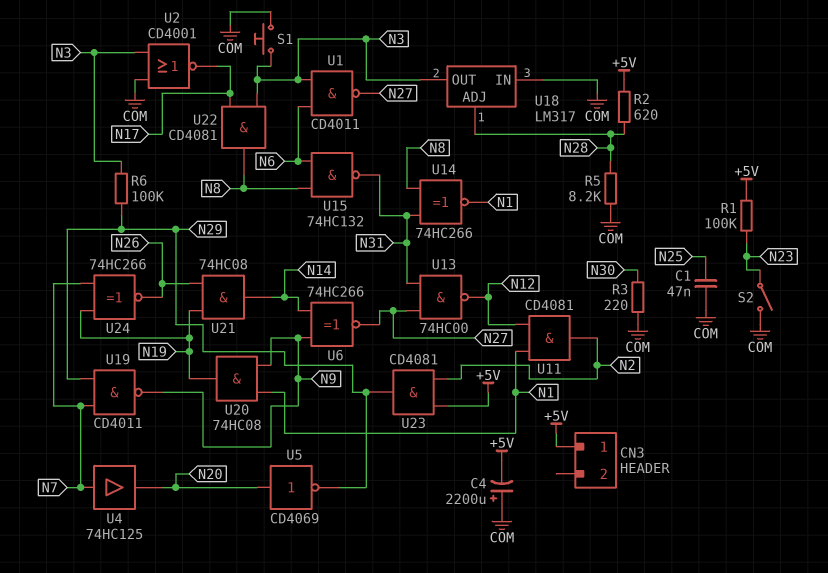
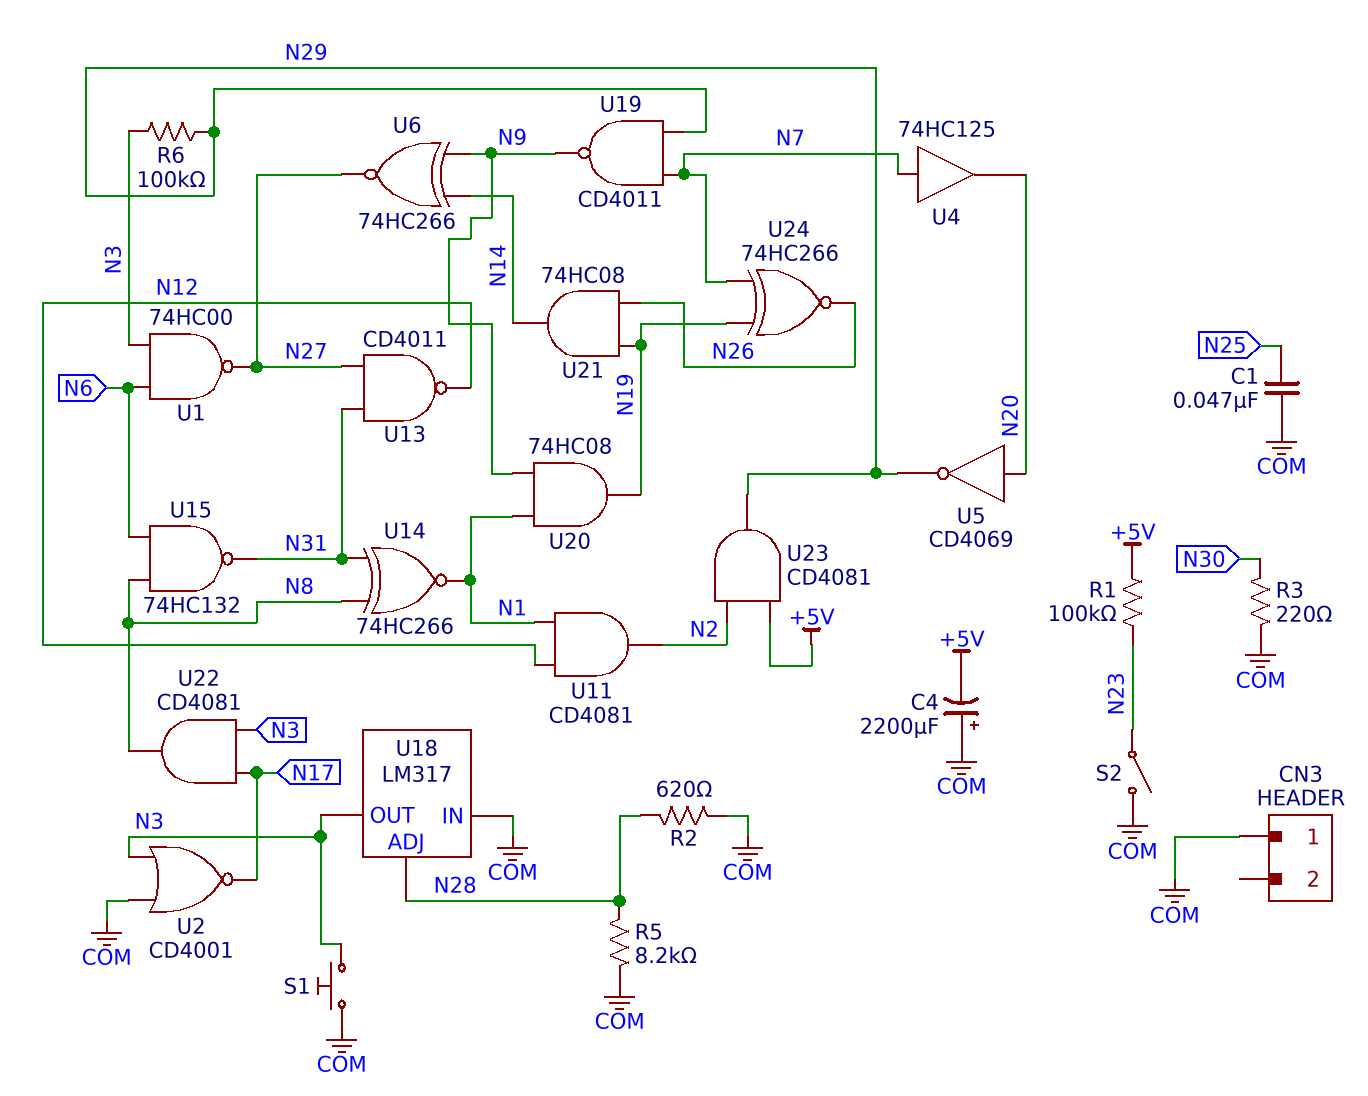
CN3 pin 1: +5V -> COM
R2: 620 (+5V, N28) -> 620 (COM, N28)
U1: NAND CD4011 (in N3, in N6, out N27) -> NAND 74HC00 (in N3, in N6, out N27)
U13: NAND 74HC00 (in N27, in N31, out N12) -> NAND CD4011 (in N27, in N31, out N12)

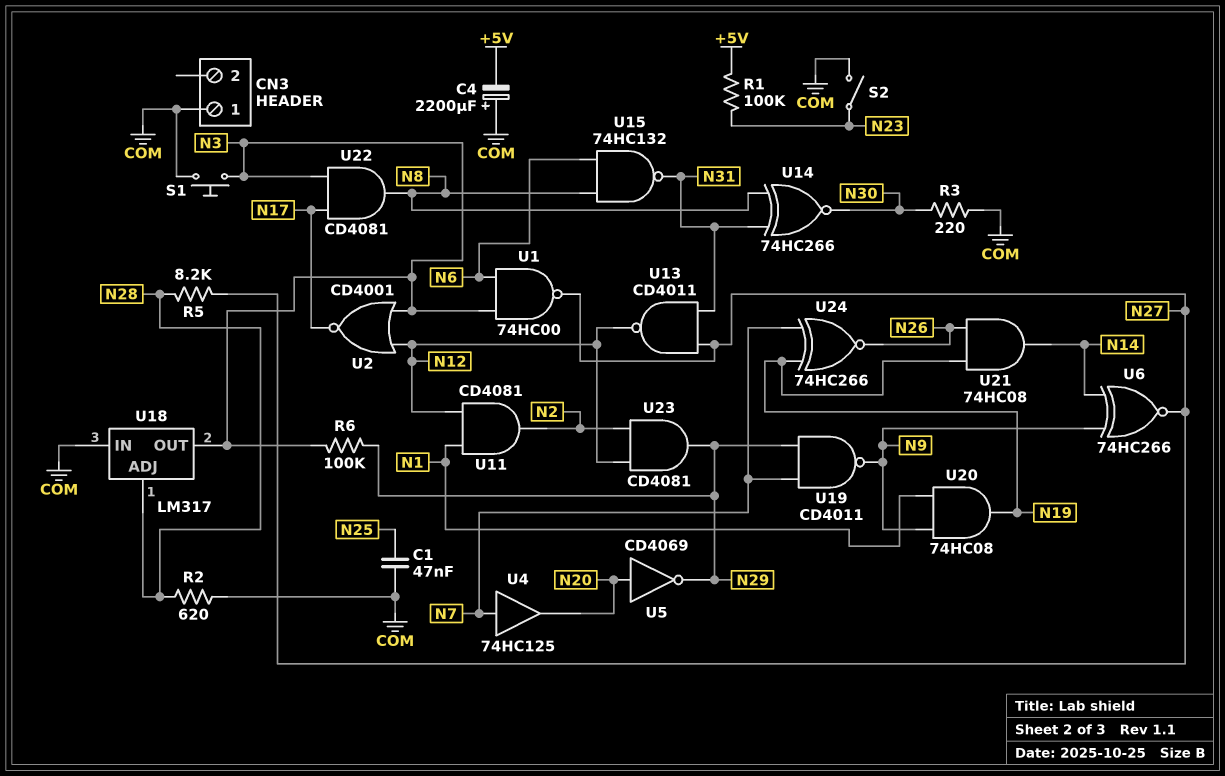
R5: 8.2k (COM, N28) -> 8.2k (N27, N28)
U2: NOR CD4001 (in COM, in N3, out N17) -> NOR CD4001 (in N3, in N12, out N17)
U14: XNOR 74HC266 (in N8, in N31, out N1) -> XNOR 74HC266 (in N8, in N31, out N30)
U23: AND CD4081 (in +5V, in N2, out N29) -> AND CD4081 (in N2, in N12, out N29)

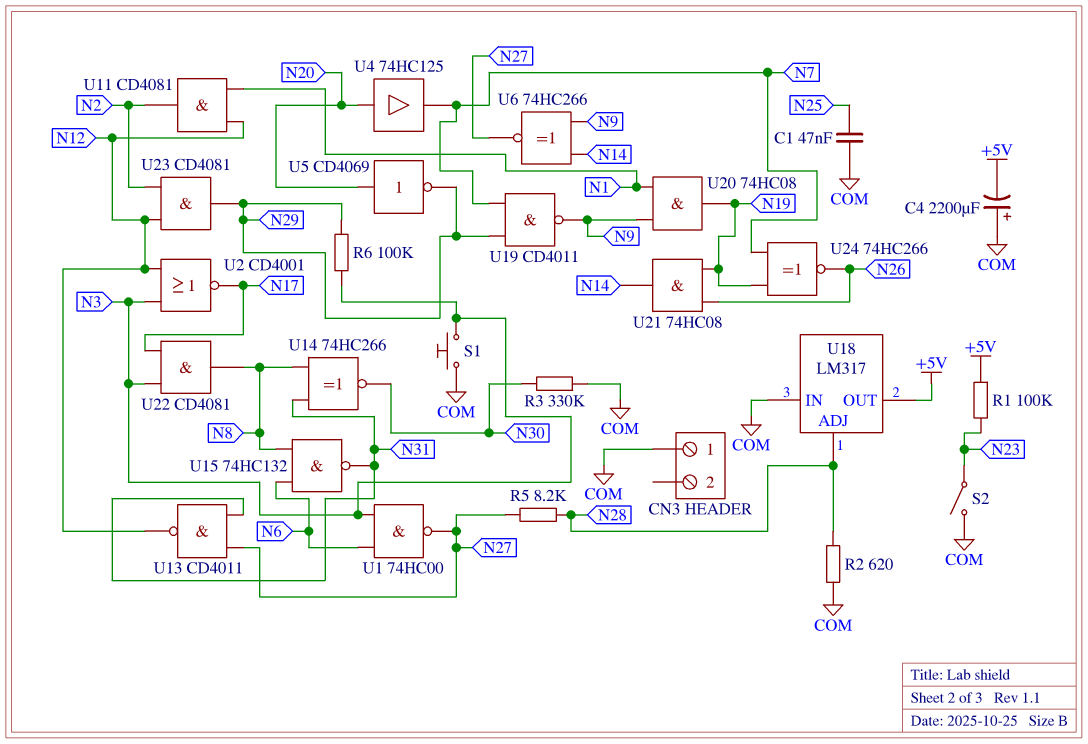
R3: 220 (COM, N30) -> 330k (COM, N30)
U4: buffer 74HC125 (in N7, out N20) -> buffer 74HC125 (in N20, out N7)
U18 pin OUT: N3 -> +5V

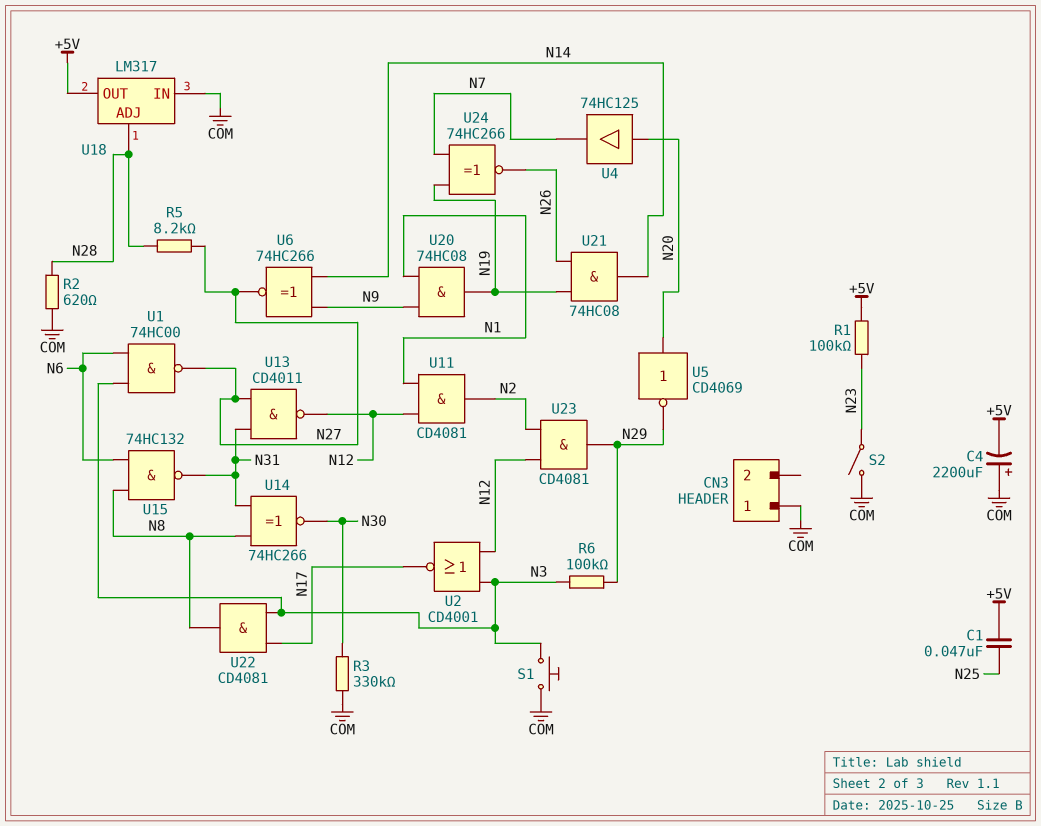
C1: 47nF (COM, N25) -> 47nF (+5V, N25)
U19: NAND CD4011 (in N7, in N29, out N9) -> none

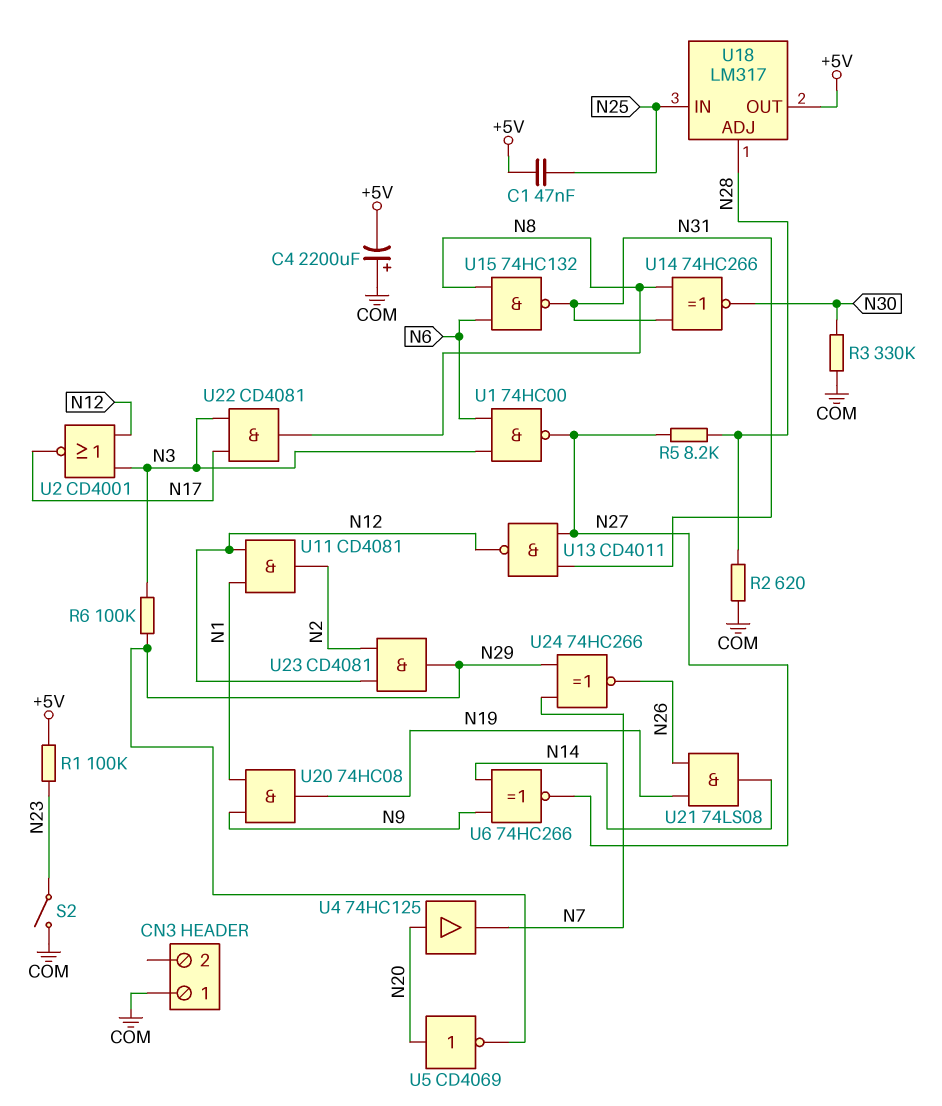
S1: button (COM, N3) -> none
U18 pin IN: COM -> N25
U21: AND 74HC08 (in N19, in N26, out N14) -> AND 74LS08 (in N19, in N26, out N14)
U24: XNOR 74HC266 (in N7, in N19, out N26) -> XNOR 74HC266 (in N7, in N29, out N26)

